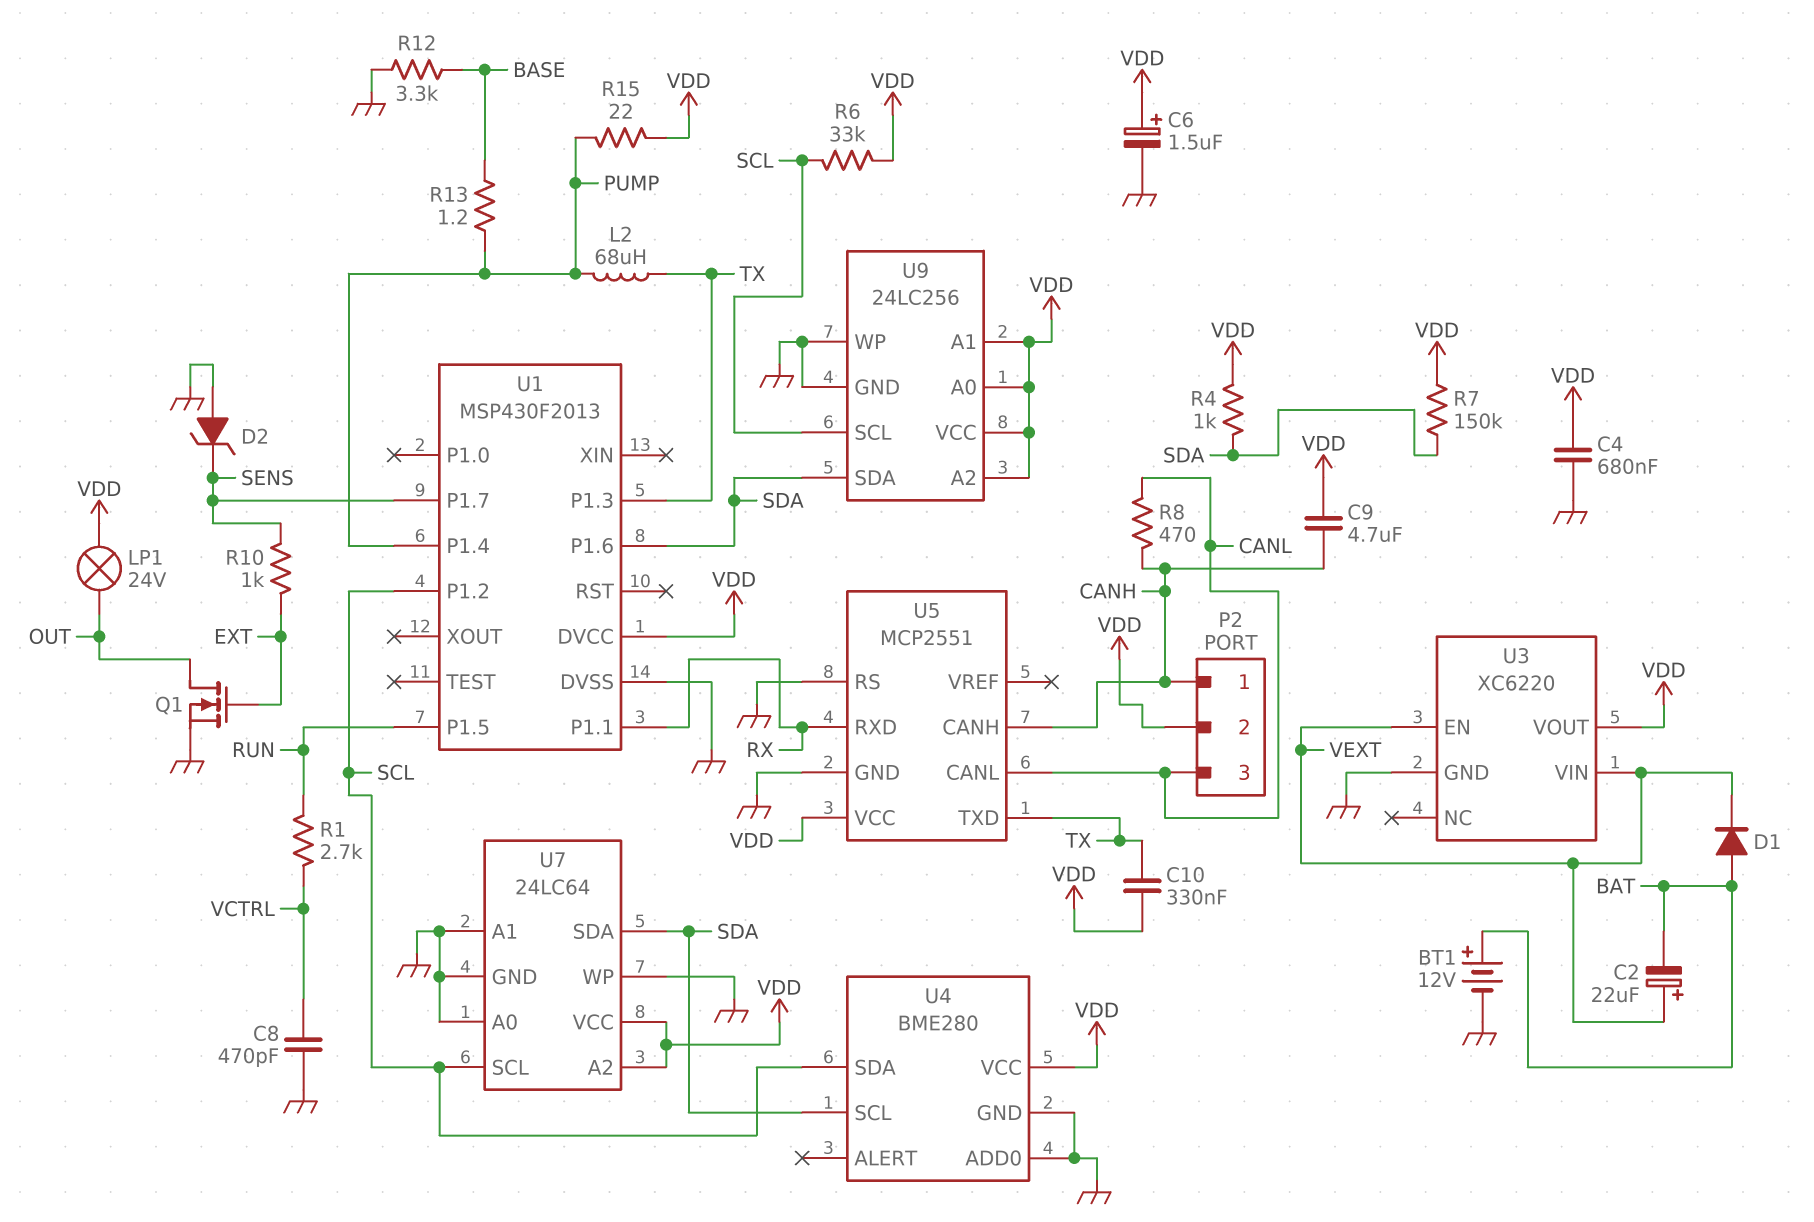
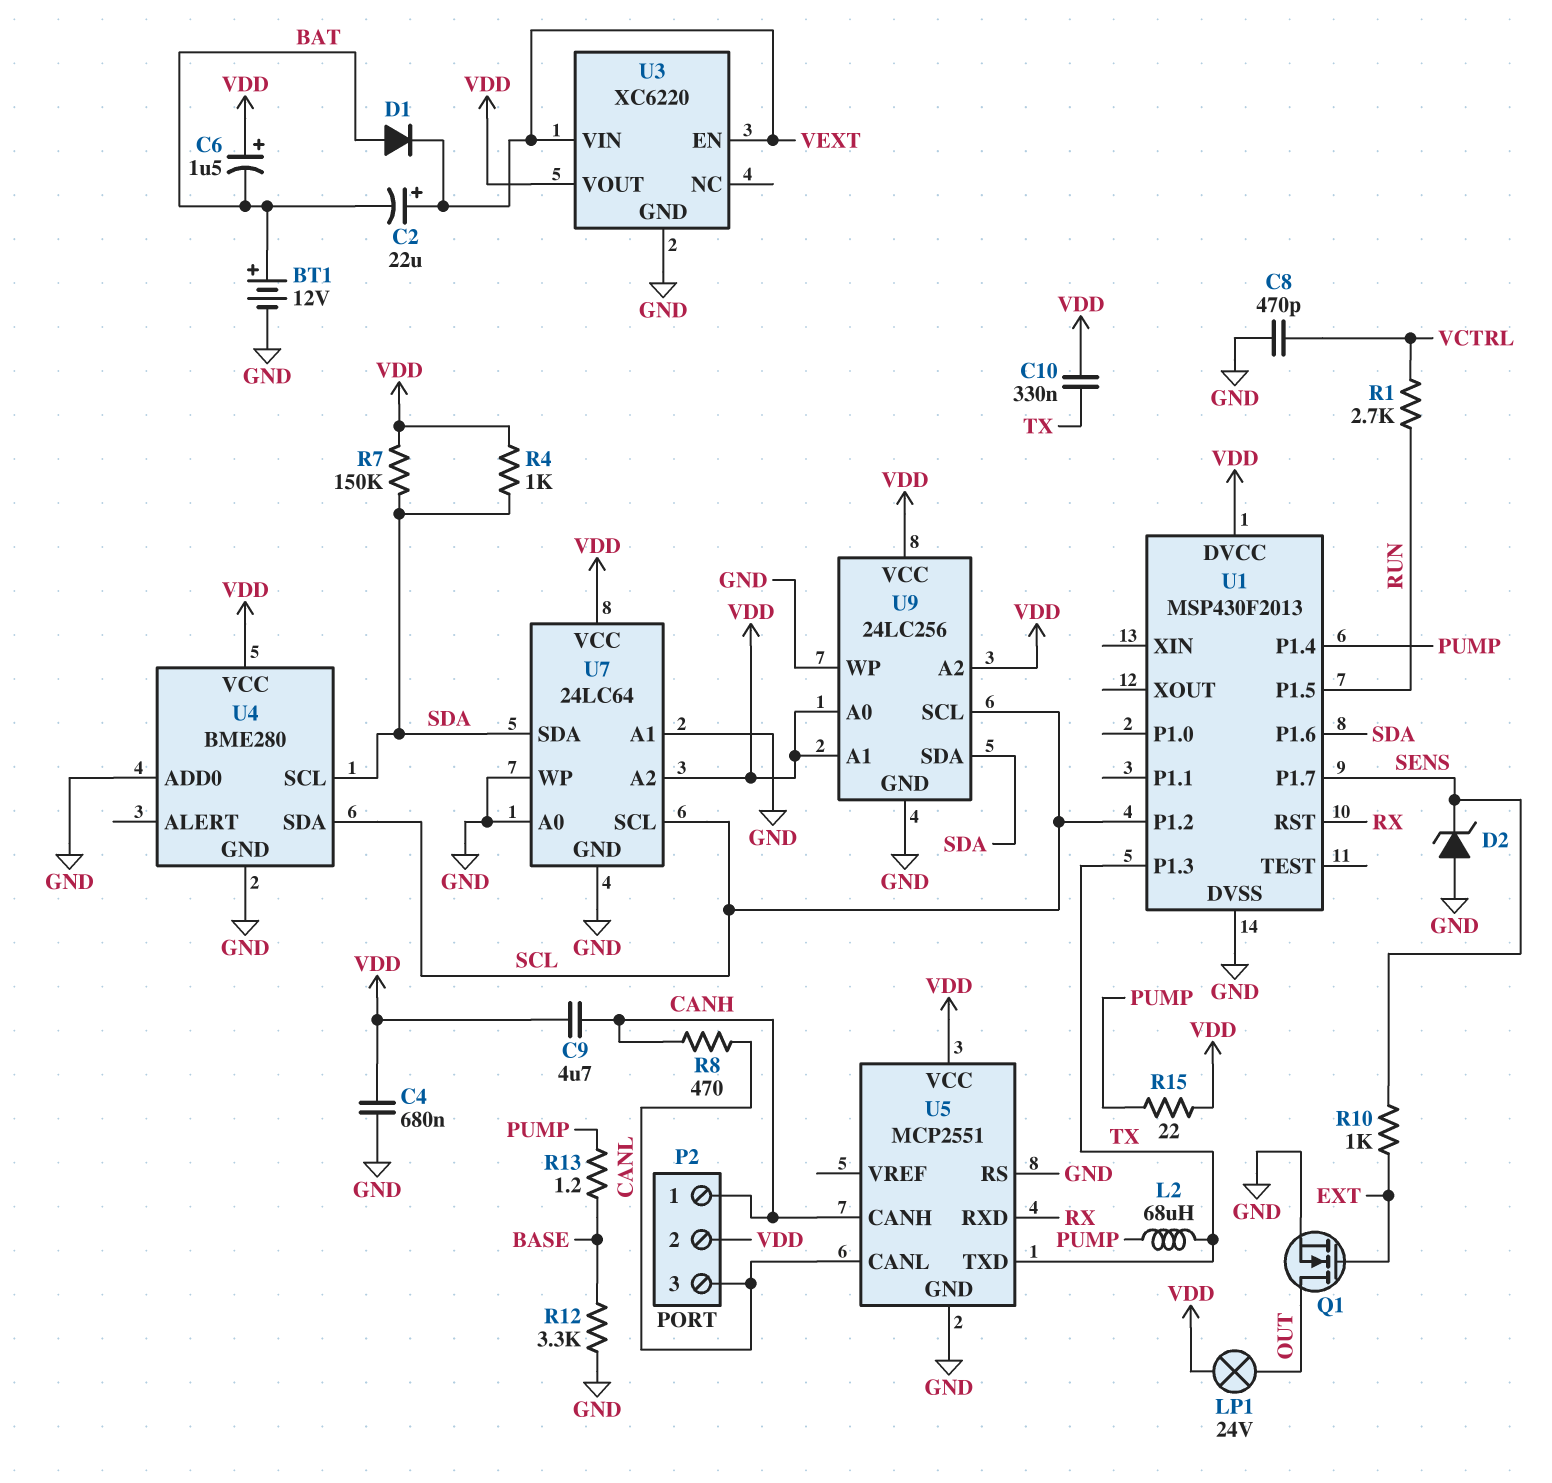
C6: 1.5uF (plus VDD, minus GND) -> 1.5uF (plus VDD, minus BAT)
R6: 33k (SCL, VDD) -> none
U1 pin P1.1: RX -> none
U1 pin RST: none -> RX

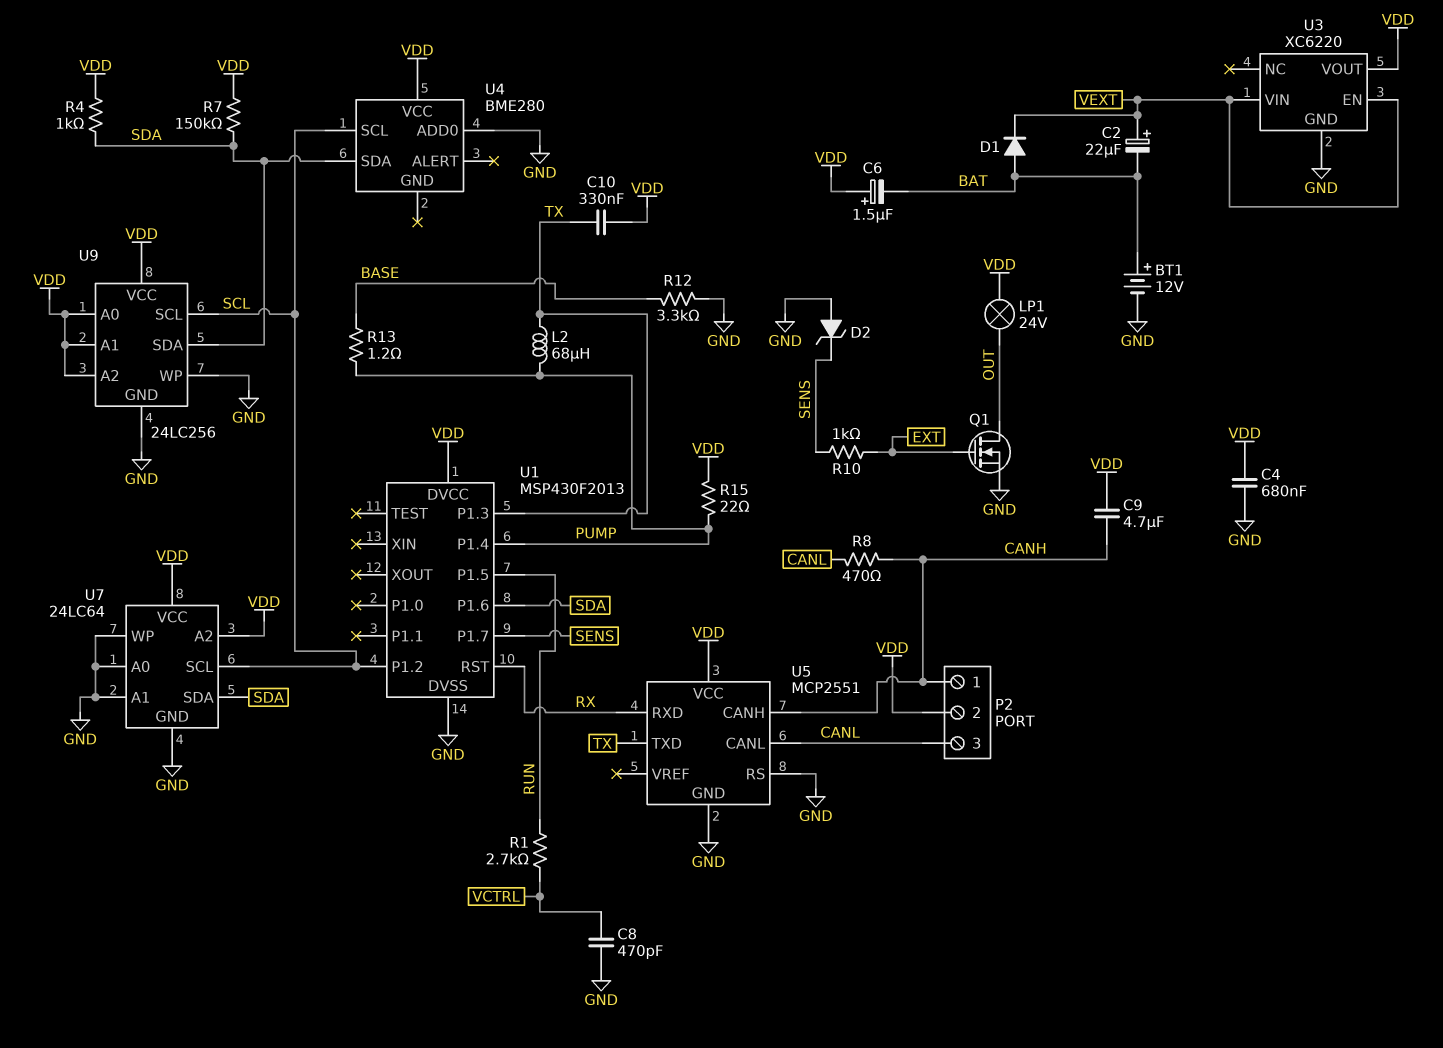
U4 pin GND: GND -> none
U4 pin SCL: SDA -> SCL
U4 pin SDA: SCL -> SDA

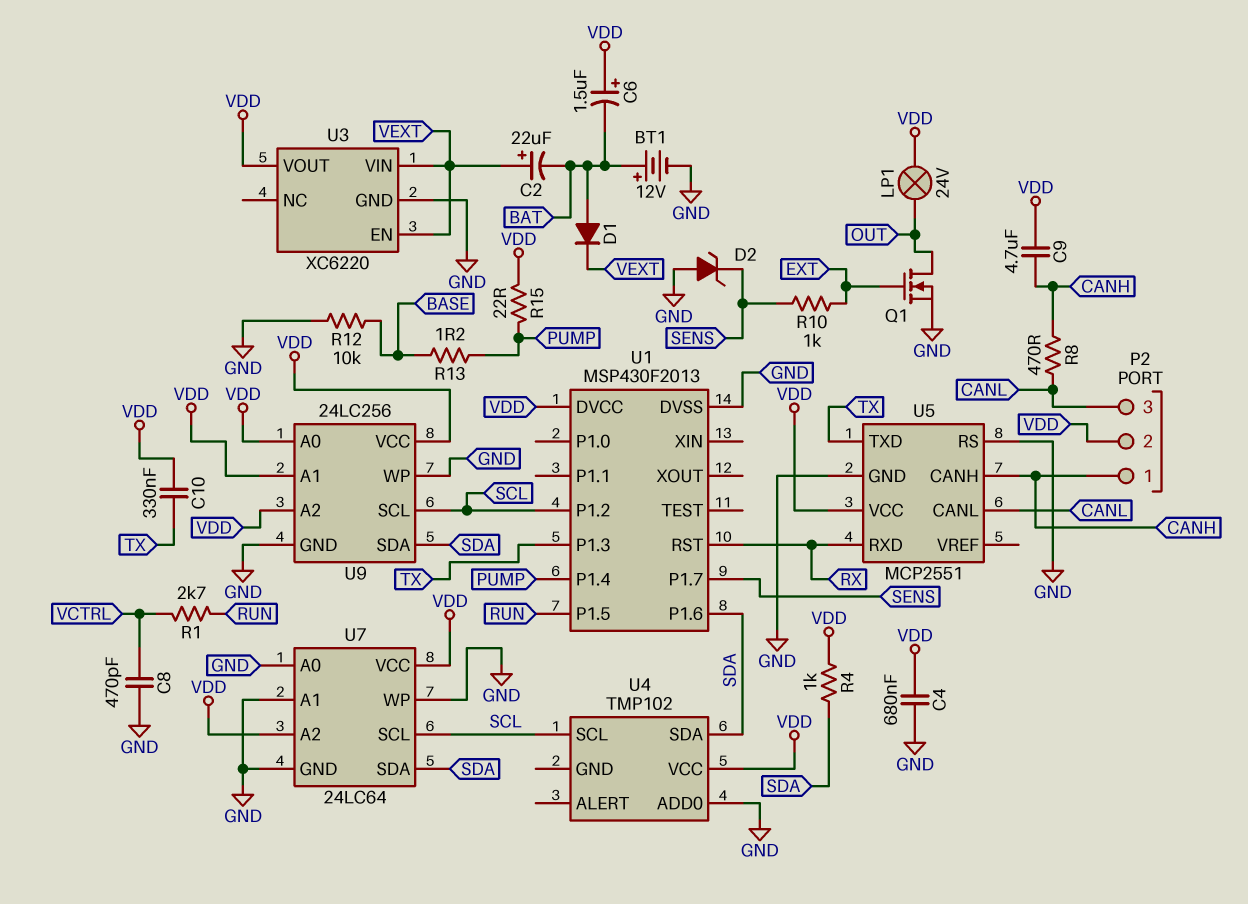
L2: 68uH (PUMP, TX) -> none
R7: 150k (SDA, VDD) -> none
R12: 3.3k (BASE, GND) -> 10k (BASE, GND)
U4: BME280 -> TMP102

